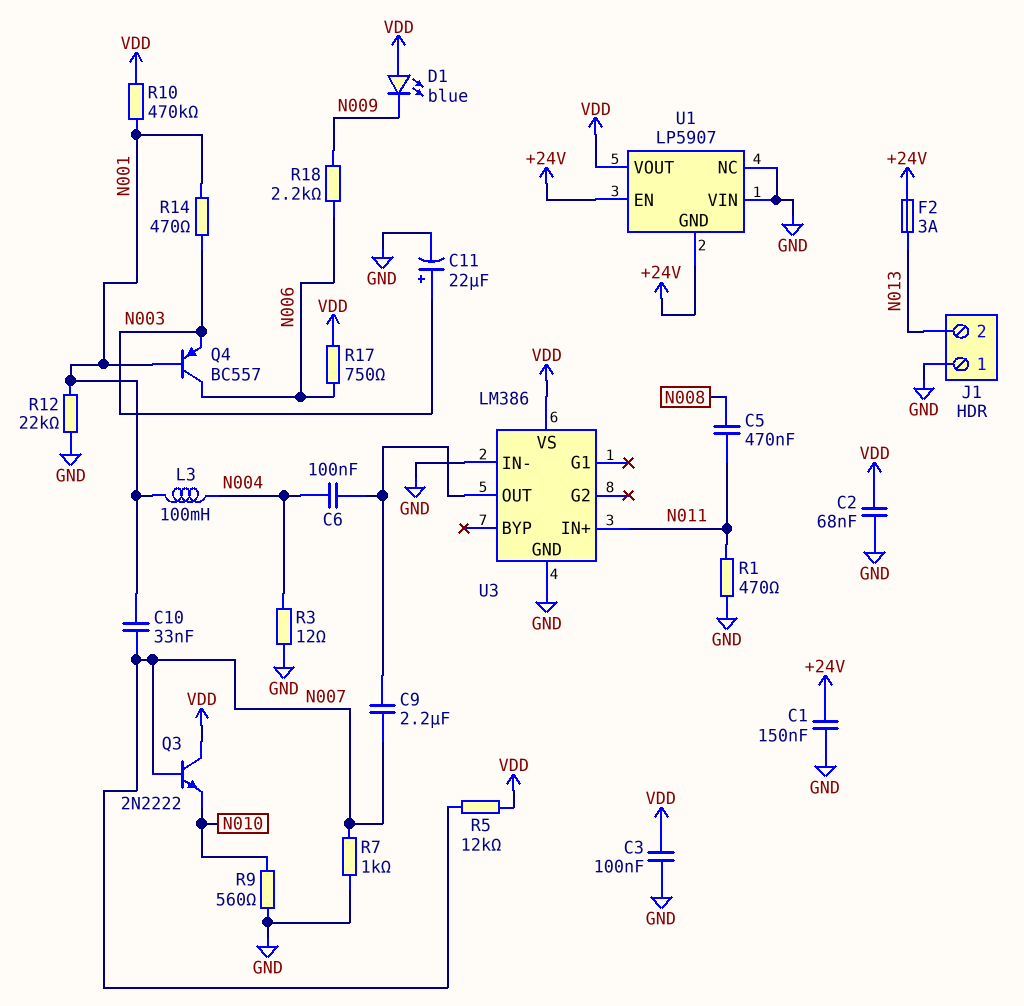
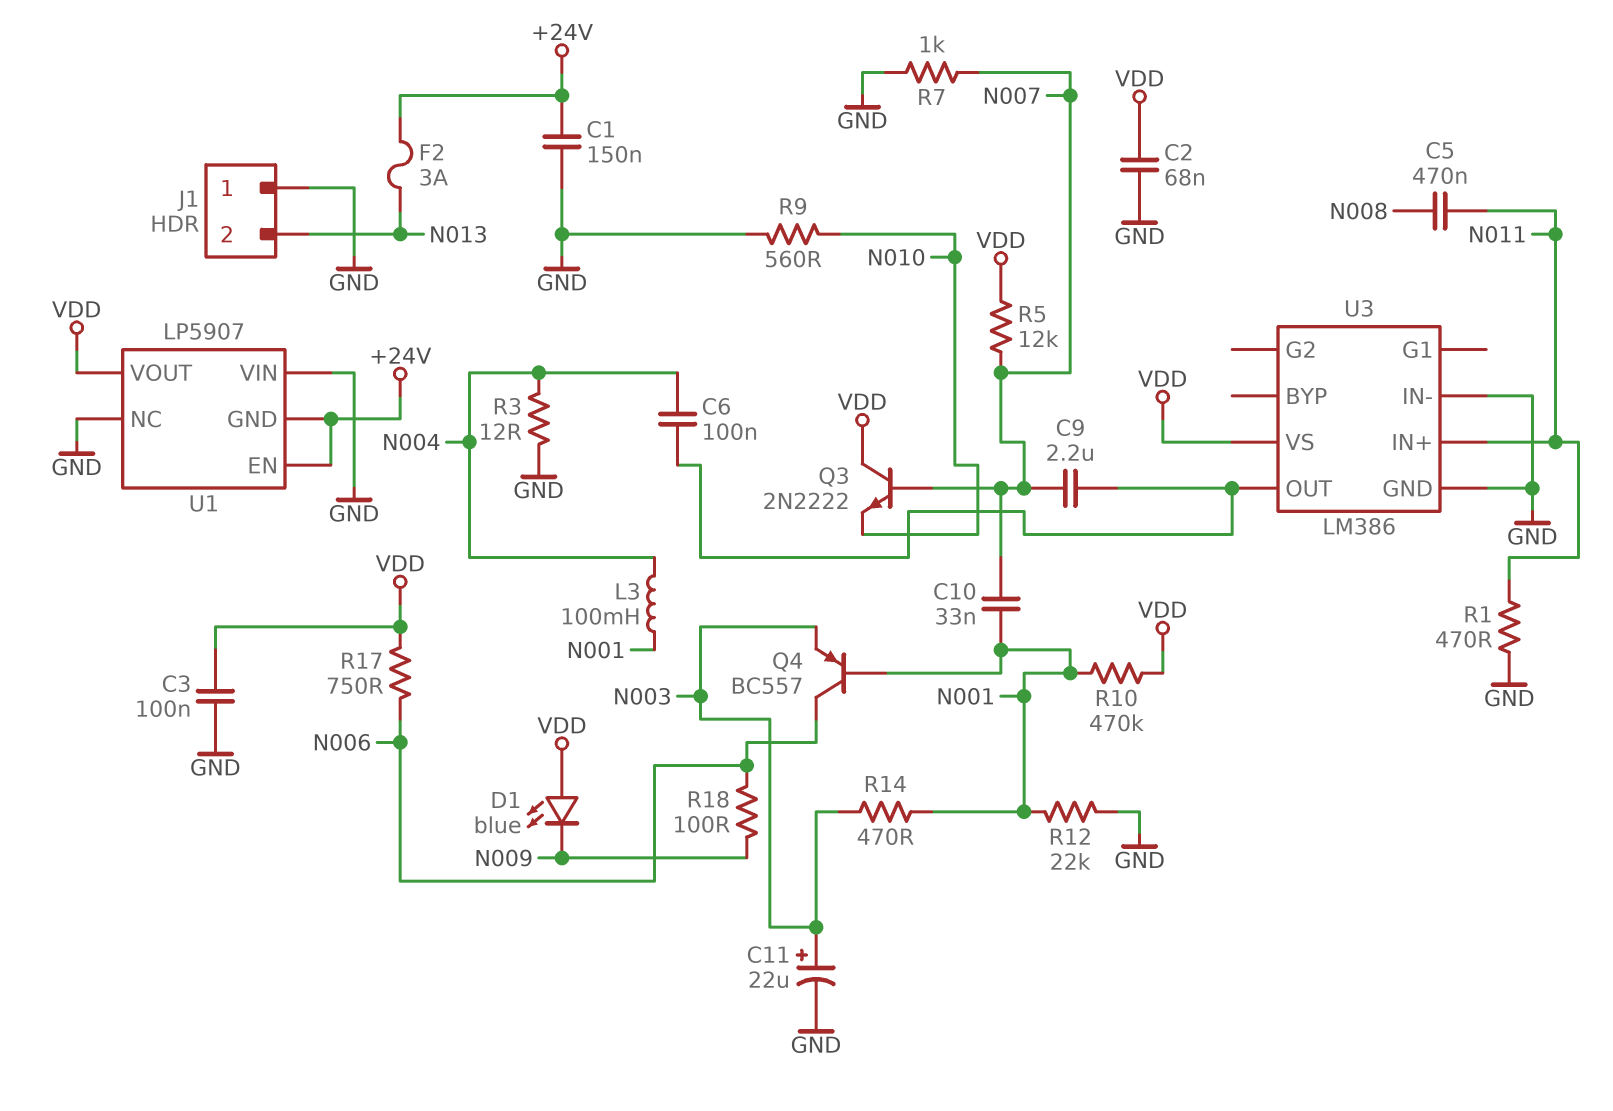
R18: 2.2k (N006, N009) -> 100 (N006, N009)

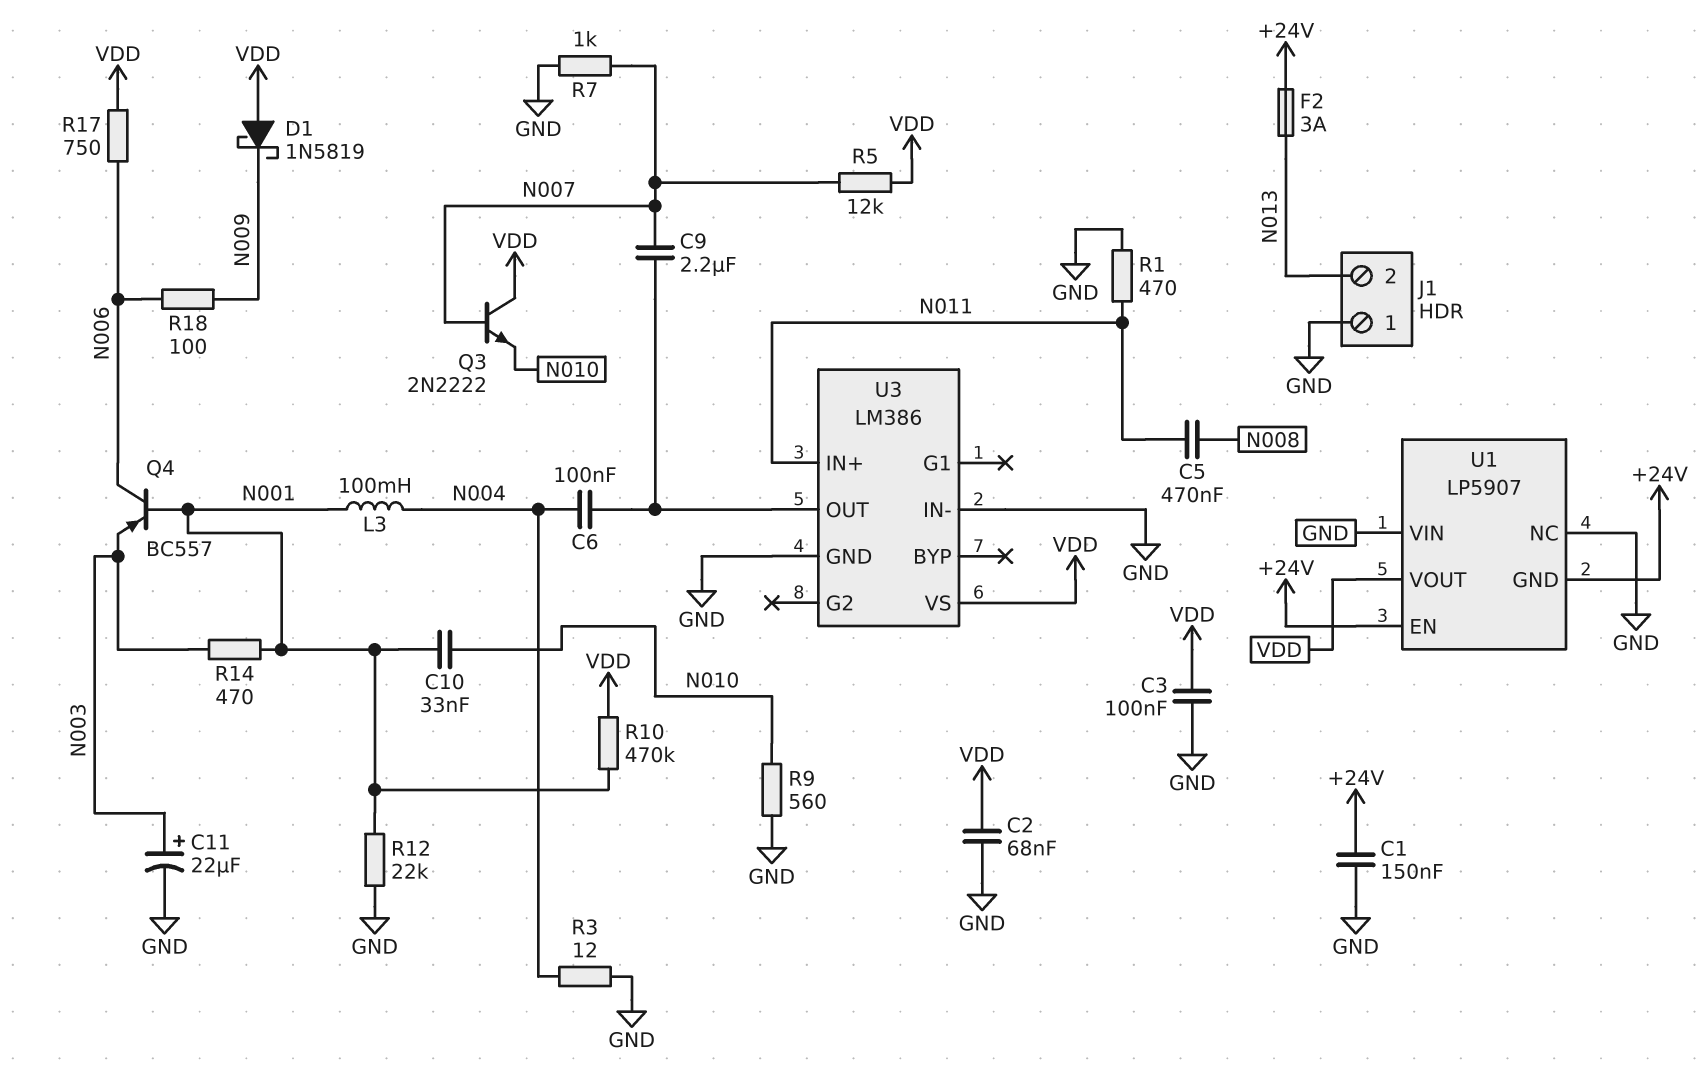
C10: 33nF (N001, N007) -> 33nF (N001, N010)
D1: LED blue (A VDD, K N009) -> schottky 1N5819 (A VDD, K N009)

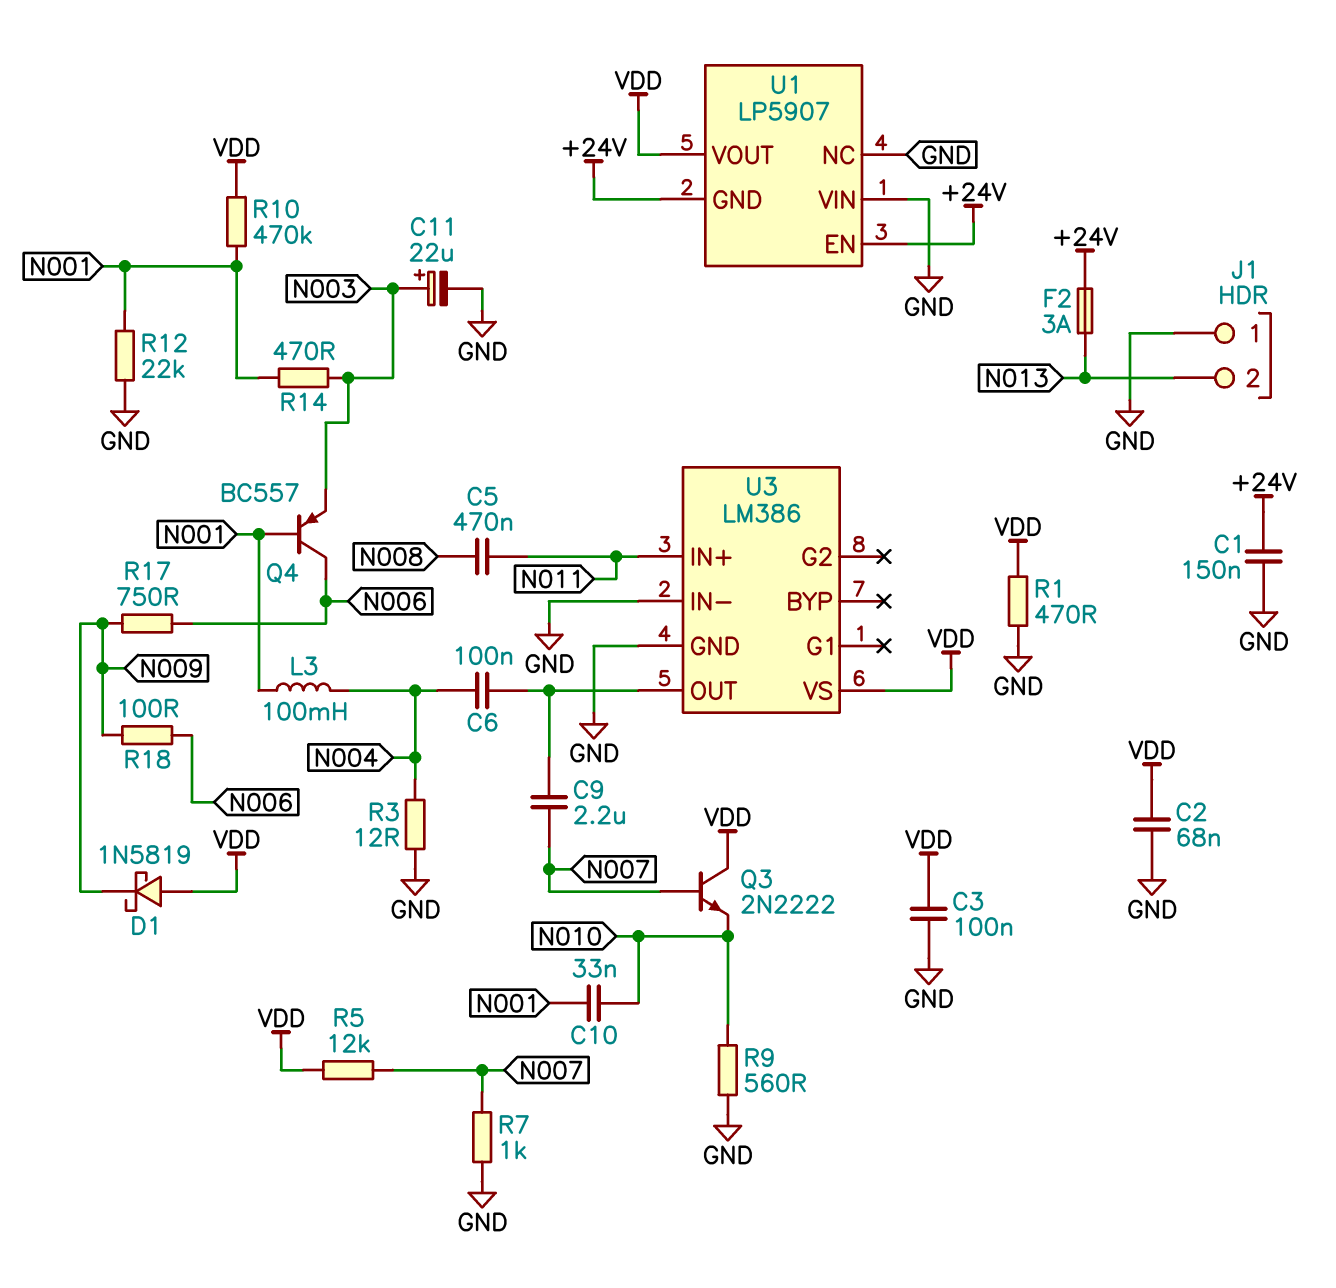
R1: 470 (GND, N011) -> 470 (GND, VDD)
R17: 750 (N006, VDD) -> 750 (N006, N009)

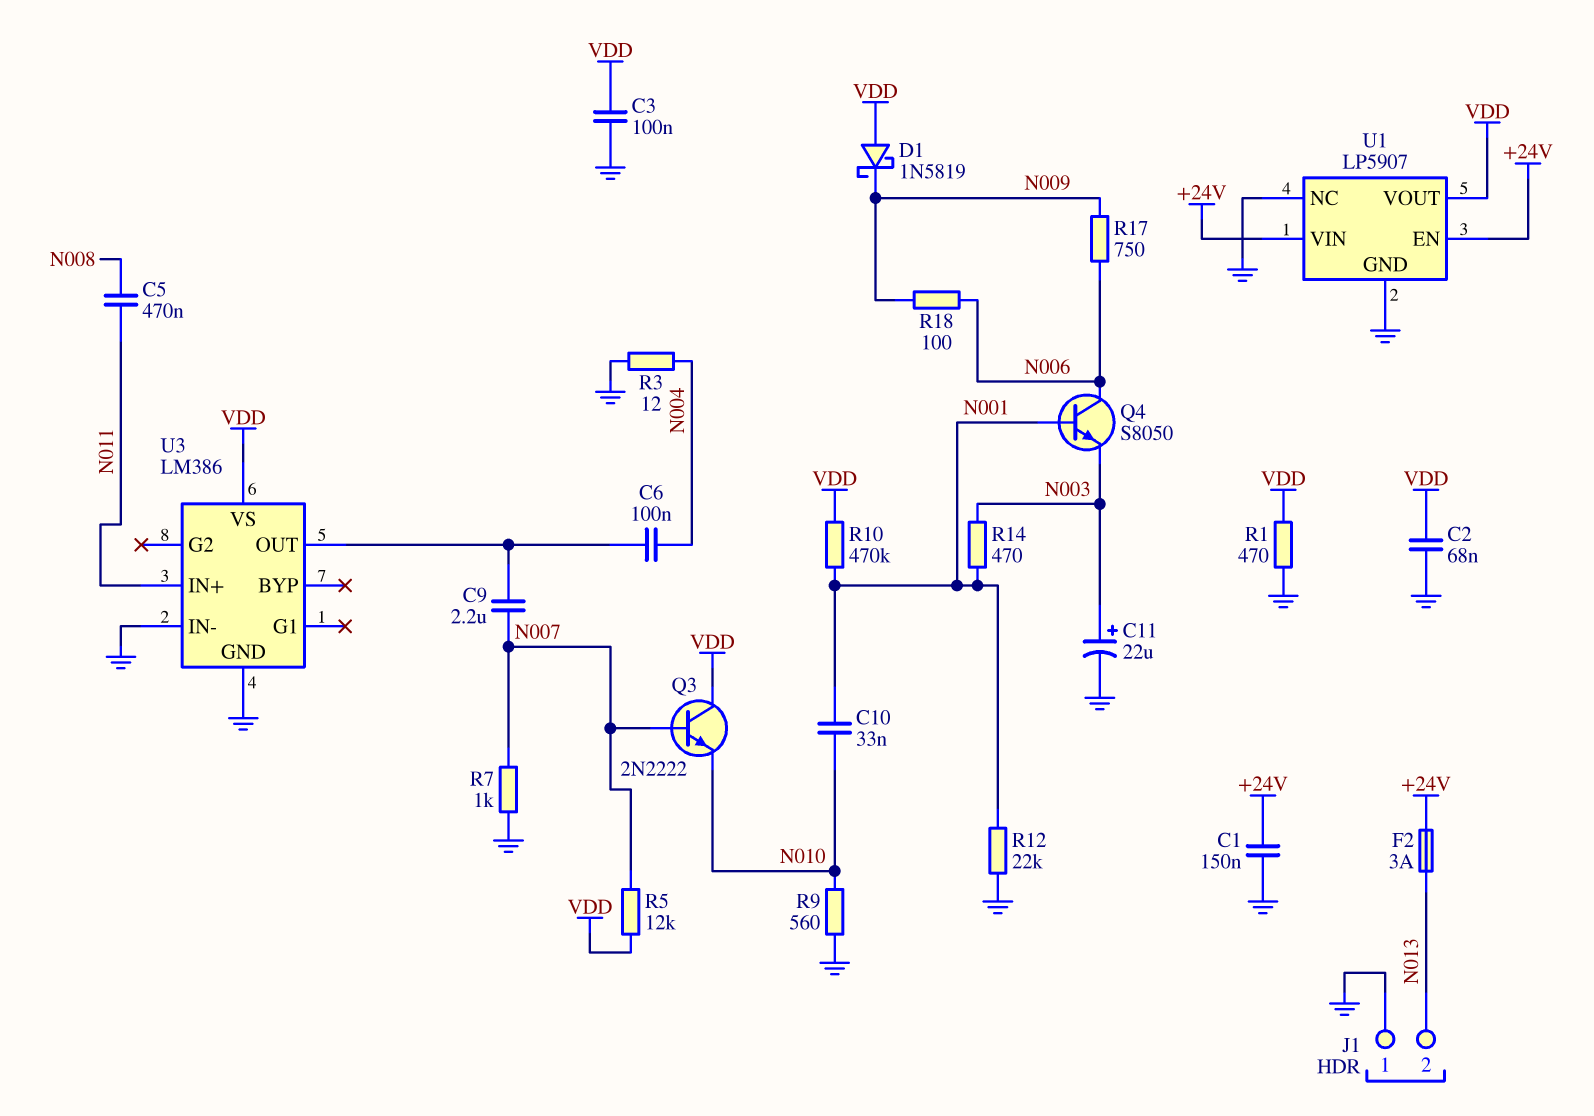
L3: 100mH (N001, N004) -> none
Q4: PNP BC557 (B N001, C N006, E N003) -> NPN S8050 (B N001, C N006, E N003)
U1 pin GND: +24V -> GND
U1 pin VIN: GND -> +24V

